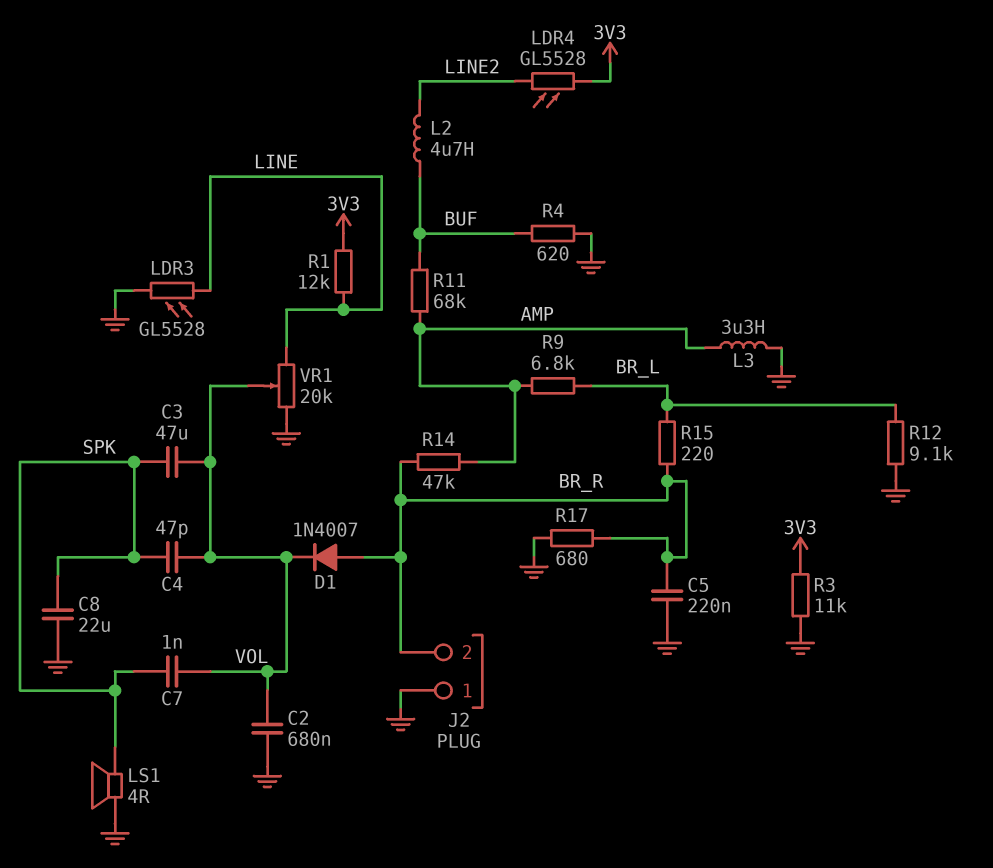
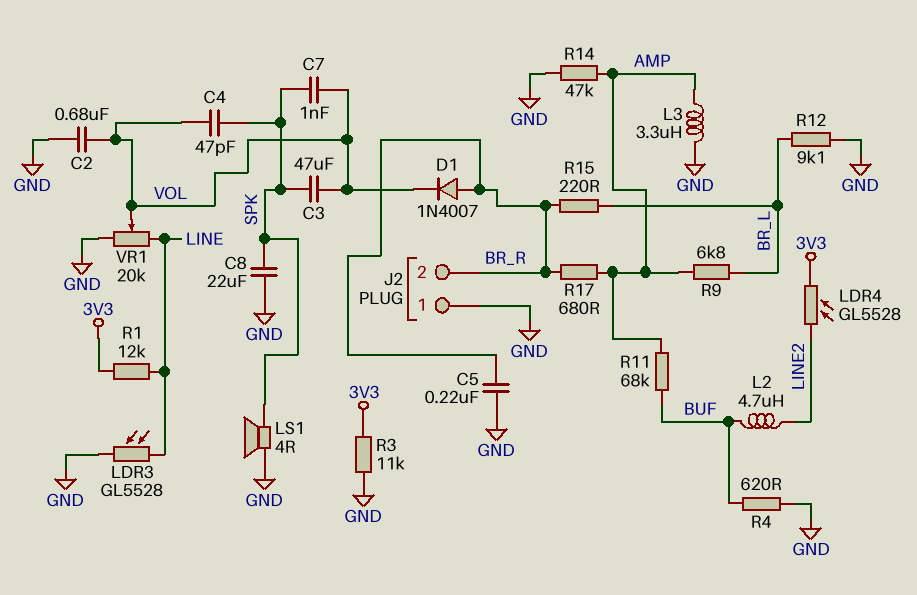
R14: 47k (AMP, BR_R) -> 47k (AMP, GND)
R17: 680 (BR_R, GND) -> 680 (AMP, BR_R)

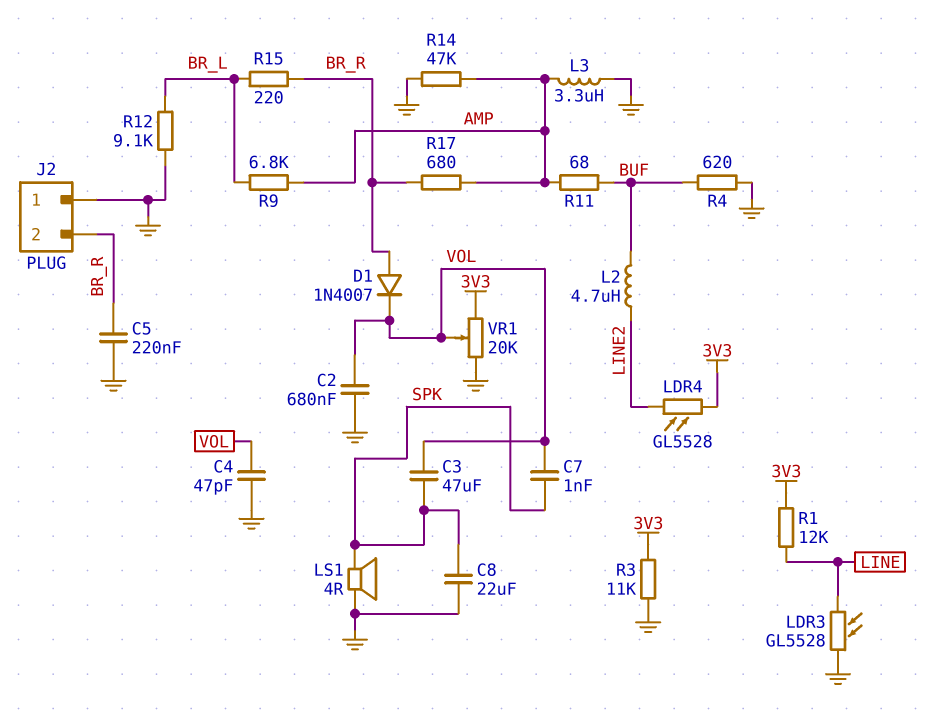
C4: 47pF (SPK, VOL) -> 47pF (GND, VOL)
R11: 68k (AMP, BUF) -> 68 (AMP, BUF)
VR1: 20k (GND, LINE, wiper VOL) -> 20k (3V3, GND, wiper VOL)

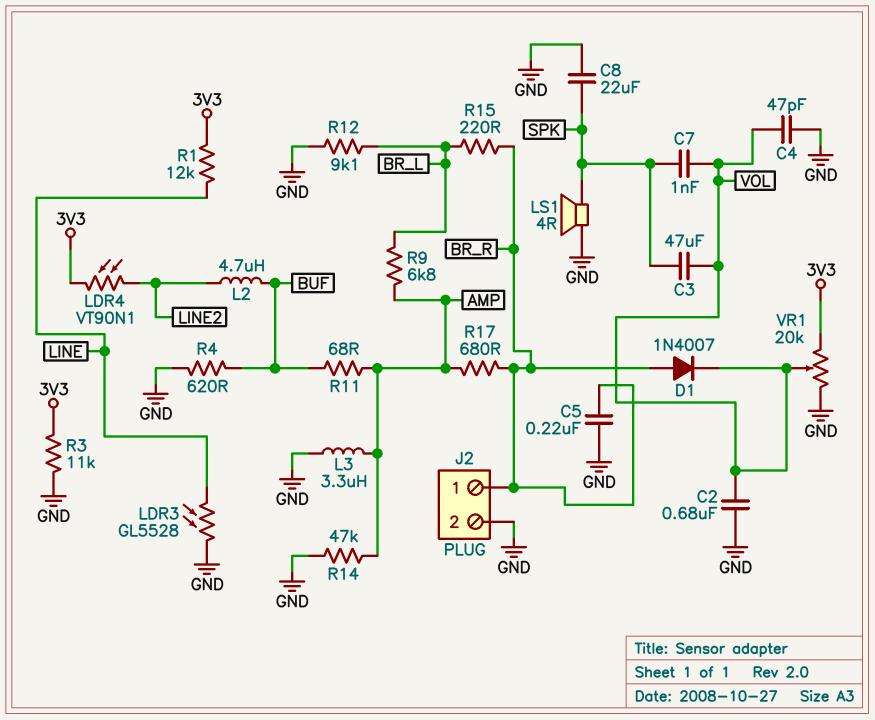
J2 pin 1: GND -> BR_R
J2 pin 2: BR_R -> GND
LDR4: GL5528 (3V3, LINE2) -> VT90N1 (3V3, LINE2)

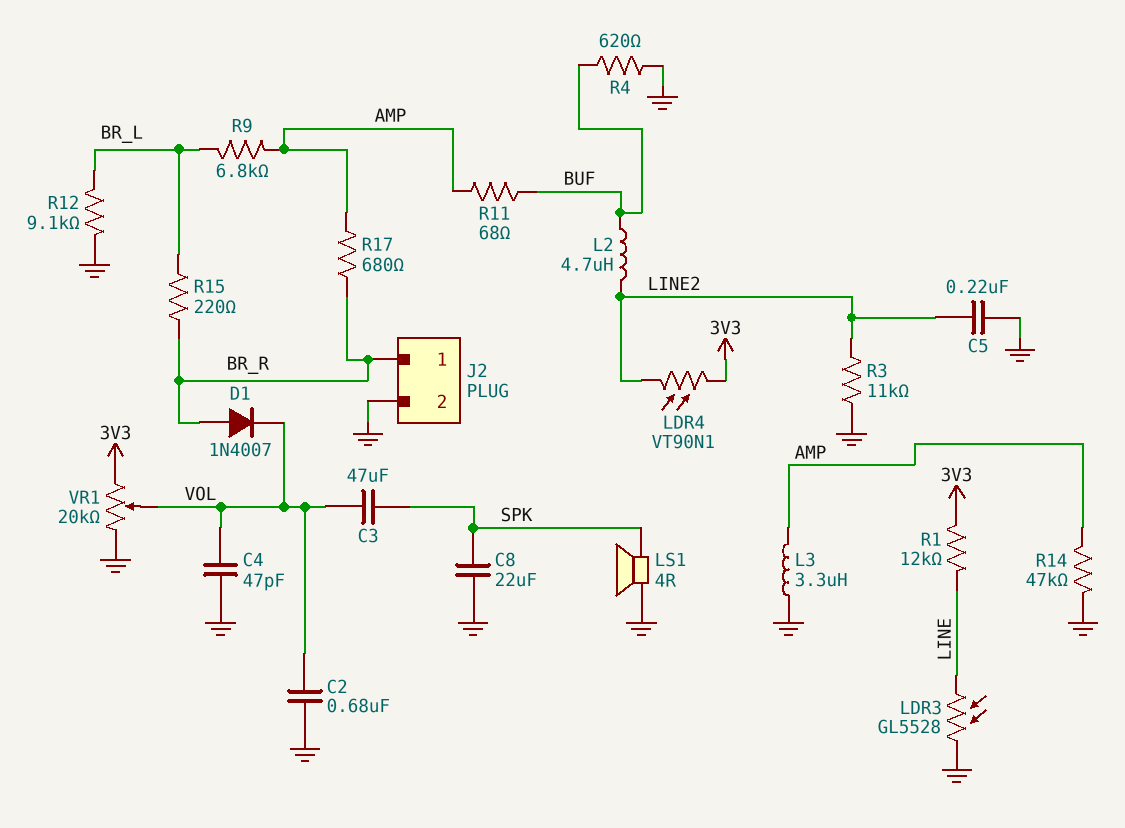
C5: 220nF (BR_R, GND) -> 220nF (GND, LINE2)
C7: 1nF (SPK, VOL) -> none
R3: 11k (3V3, GND) -> 11k (GND, LINE2)

